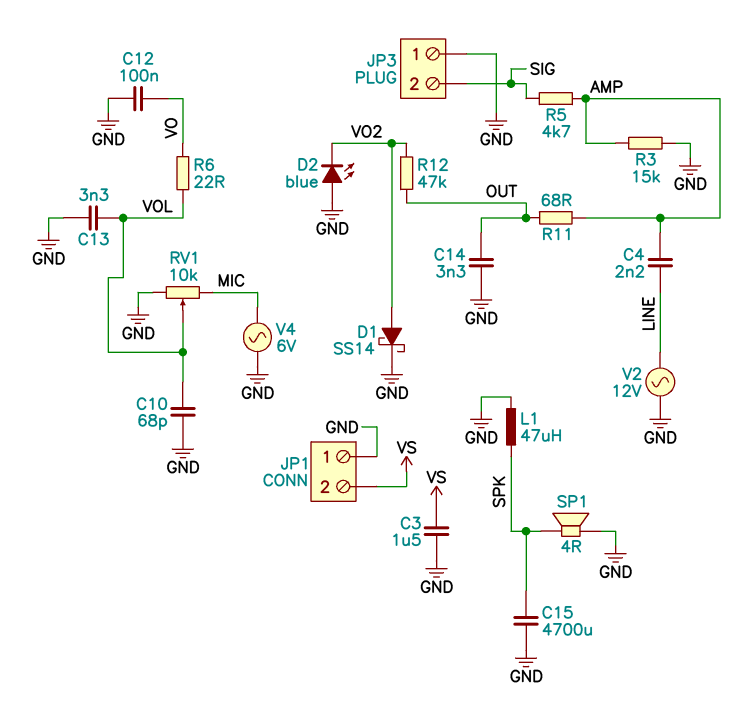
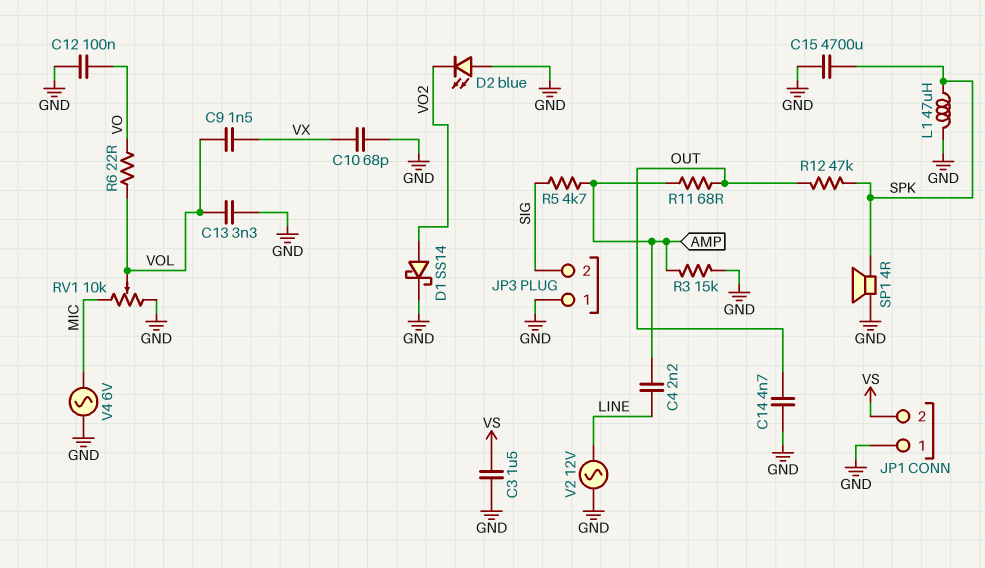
C9: none -> 1.5nF (VOL, VX)
C10: 68pF (GND, VOL) -> 68pF (GND, VX)
C14: 3.3nF (GND, OUT) -> 4.7nF (GND, OUT)
R12: 47k (OUT, VO2) -> 47k (OUT, SPK)

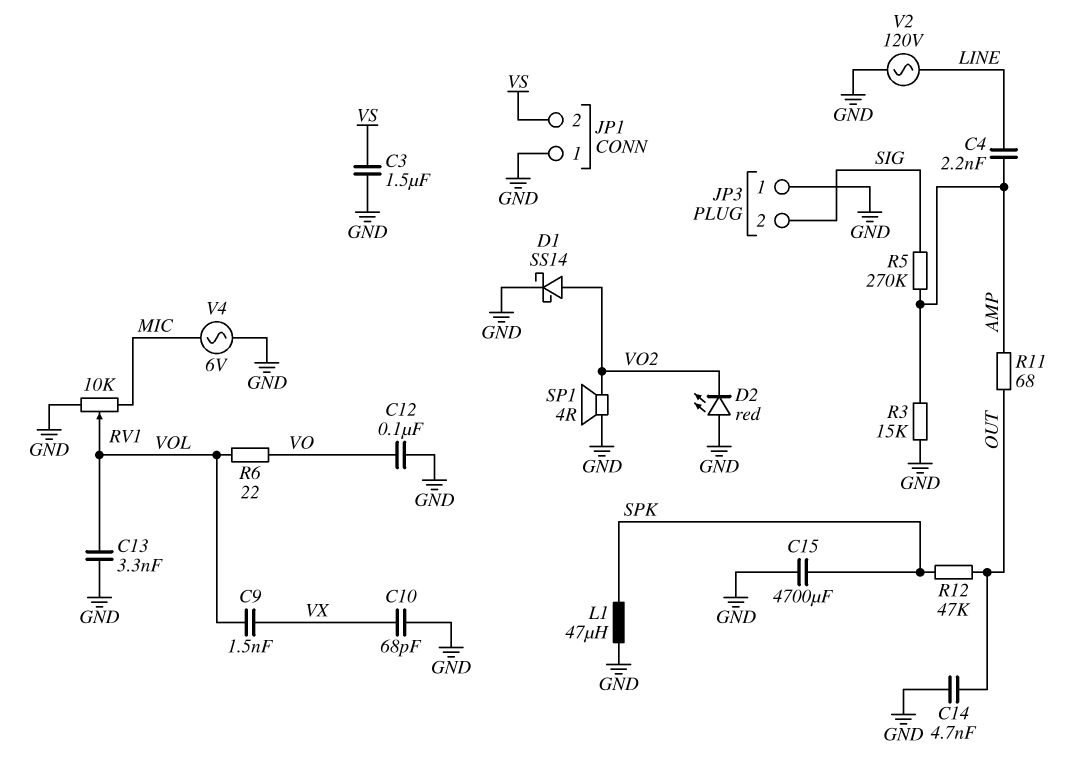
D2: LED blue (A GND, K VO2) -> LED red (A GND, K VO2)
R5: 4.7k (AMP, SIG) -> 270k (AMP, SIG)
SP1: speaker 4R (GND, SPK) -> speaker 4R (GND, VO2)
V2: AC 12V (GND, LINE) -> AC 120V (GND, LINE)

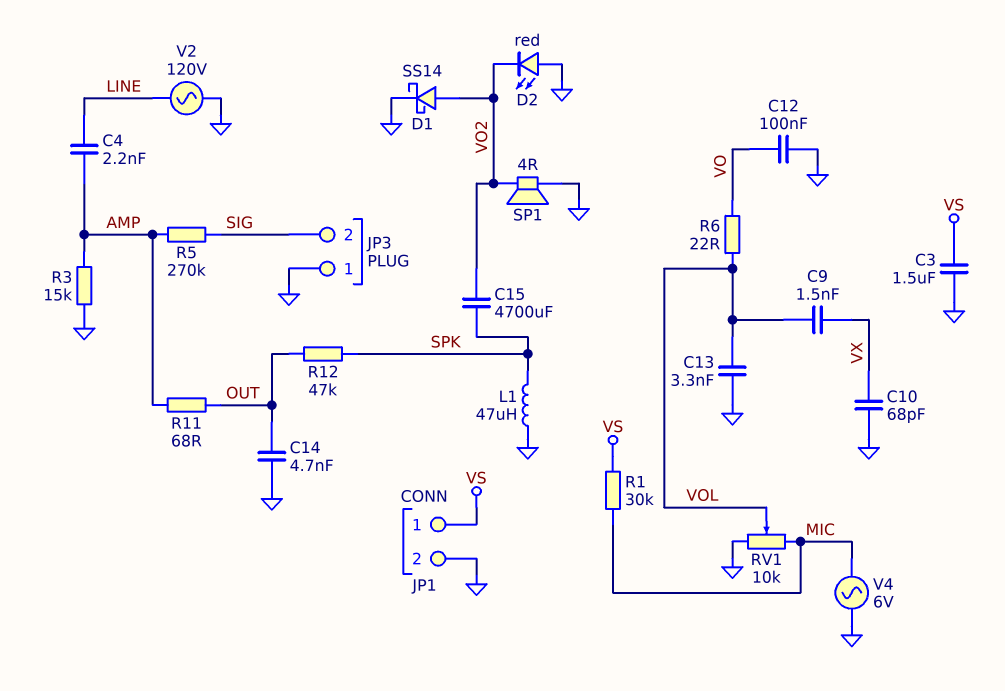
C15: 4700uF (GND, SPK) -> 4700uF (SPK, VO2)
JP1 pin 1: GND -> VS
JP1 pin 2: VS -> GND
R1: none -> 30k (MIC, VS)

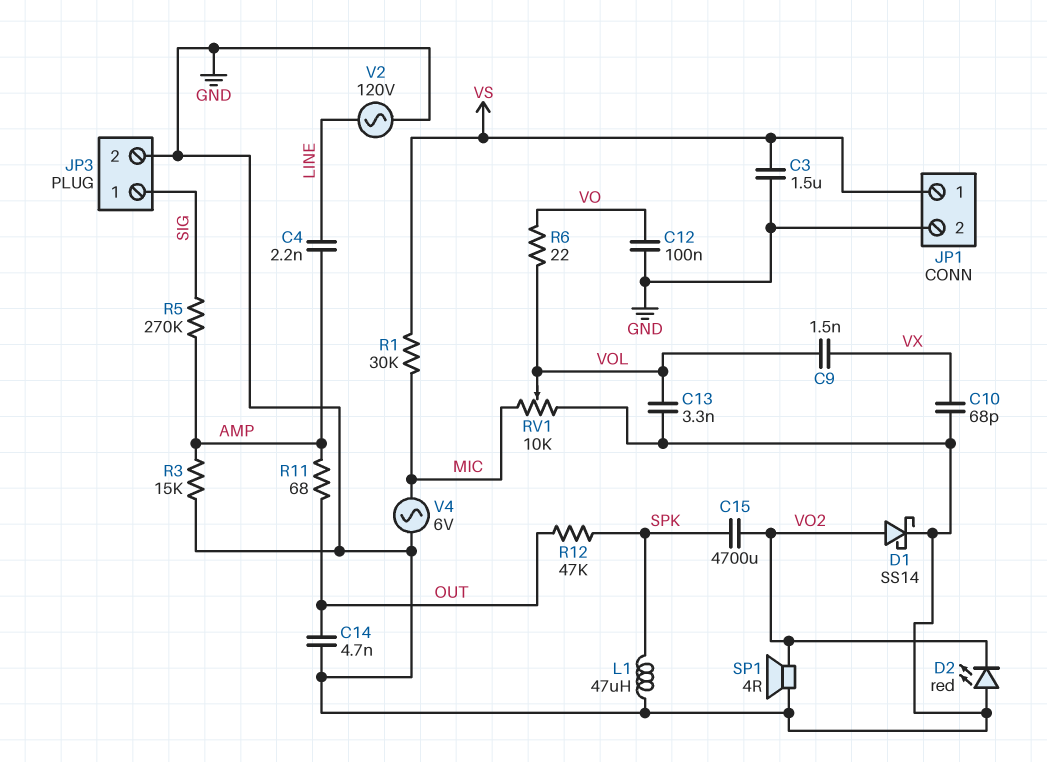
JP3 pin 1: GND -> SIG
JP3 pin 2: SIG -> GND

